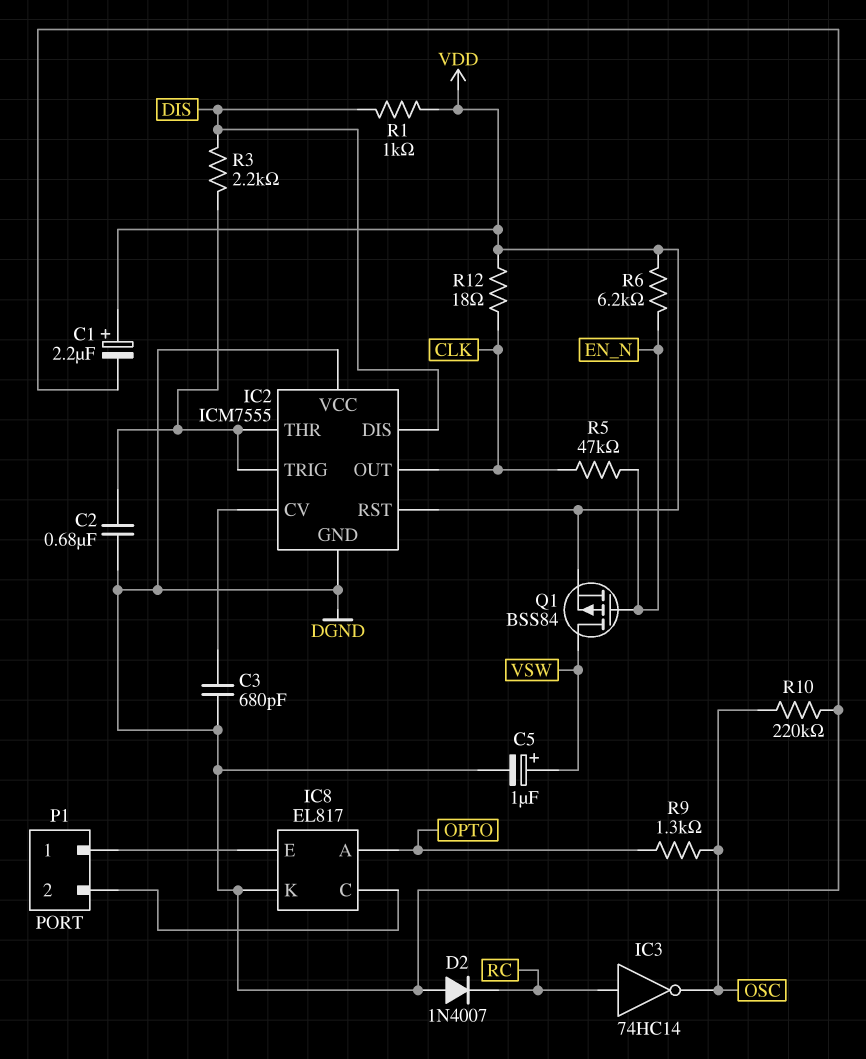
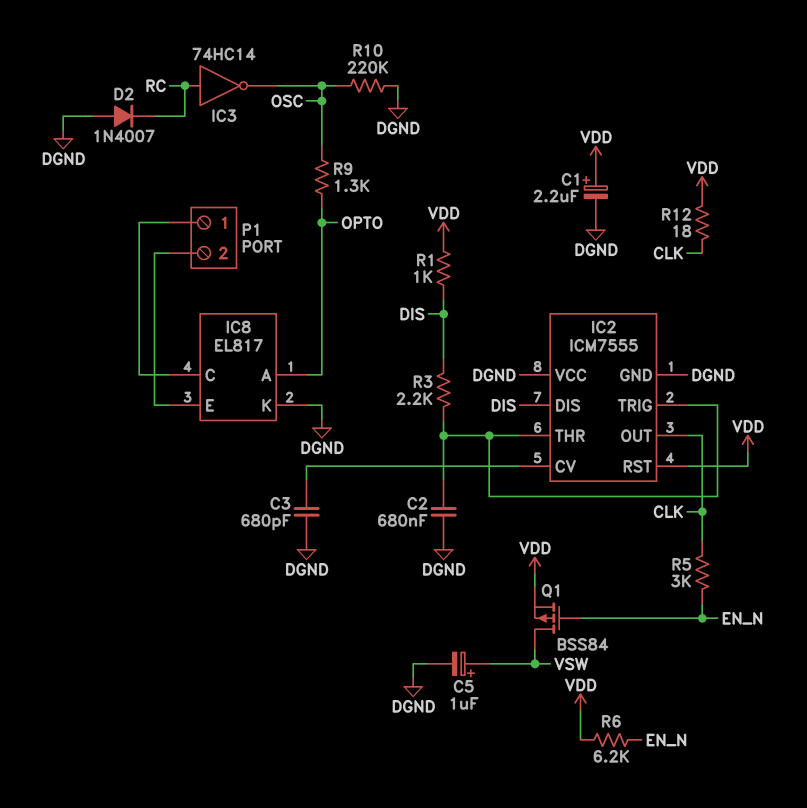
P1 pin 1: IC8/E -> IC8/C
P1 pin 2: IC8/C -> IC8/E
R5: 47k (CLK, EN_N) -> 3k (CLK, EN_N)

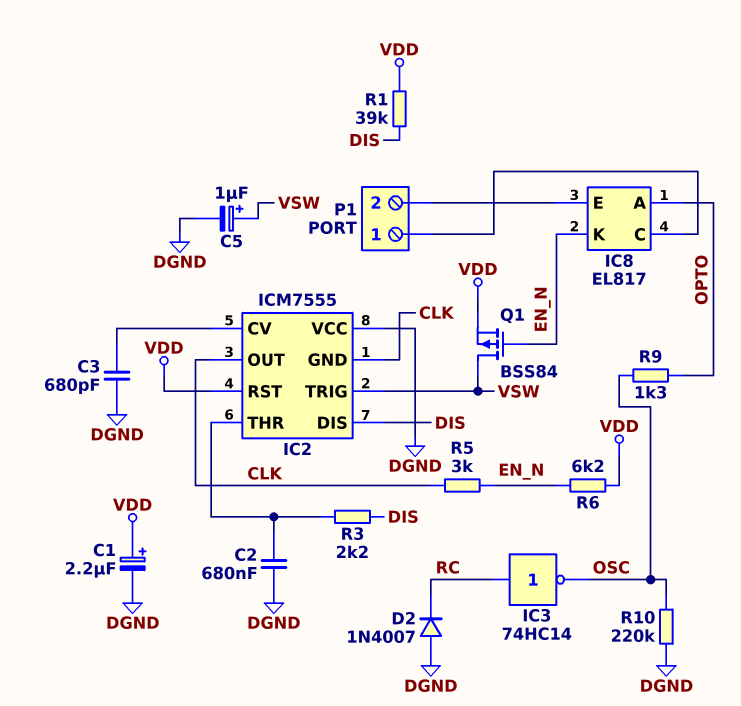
IC2 pin GND: DGND -> CLK
IC2 pin TRIG: IC2/THR -> VSW
IC8 pin K: DGND -> EN_N
R1: 1k (DIS, VDD) -> 39k (DIS, VDD)
R12: 18 (CLK, VDD) -> none

